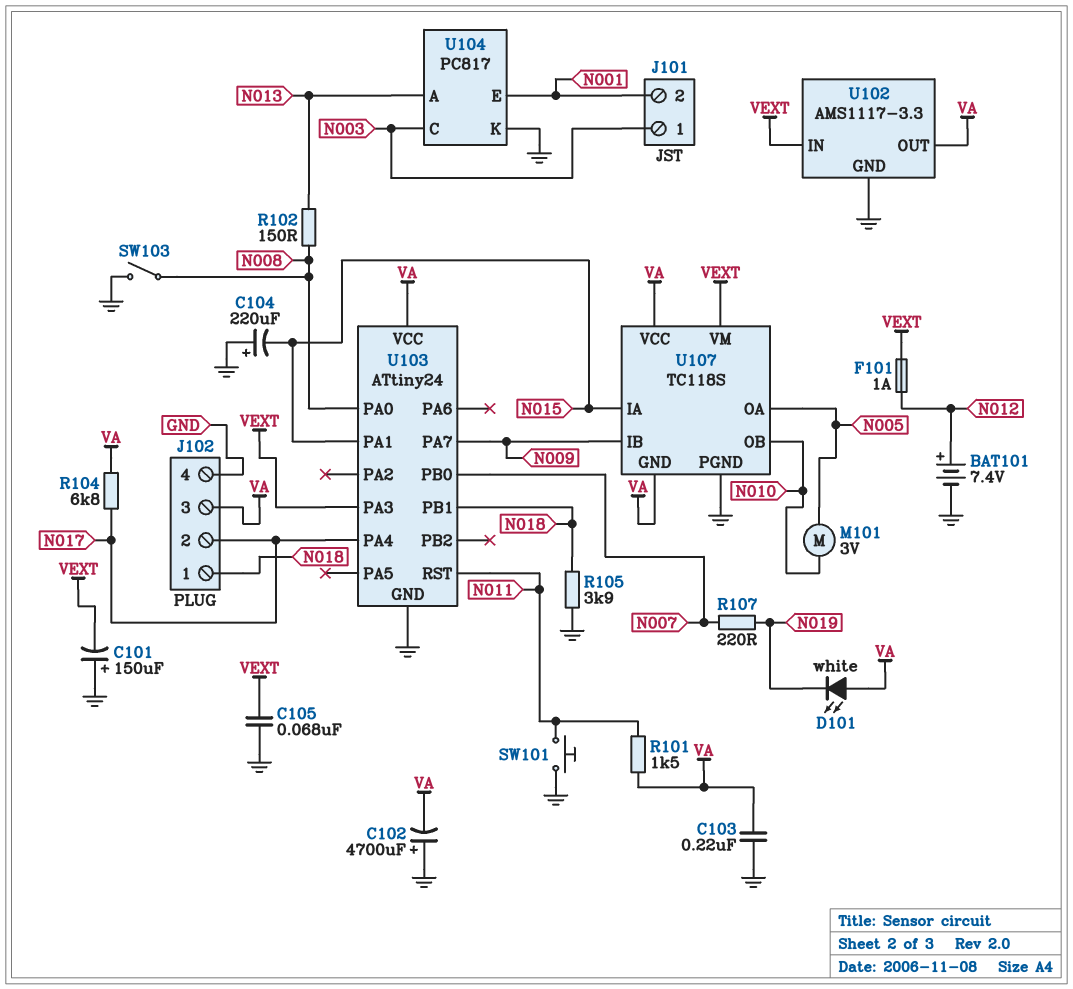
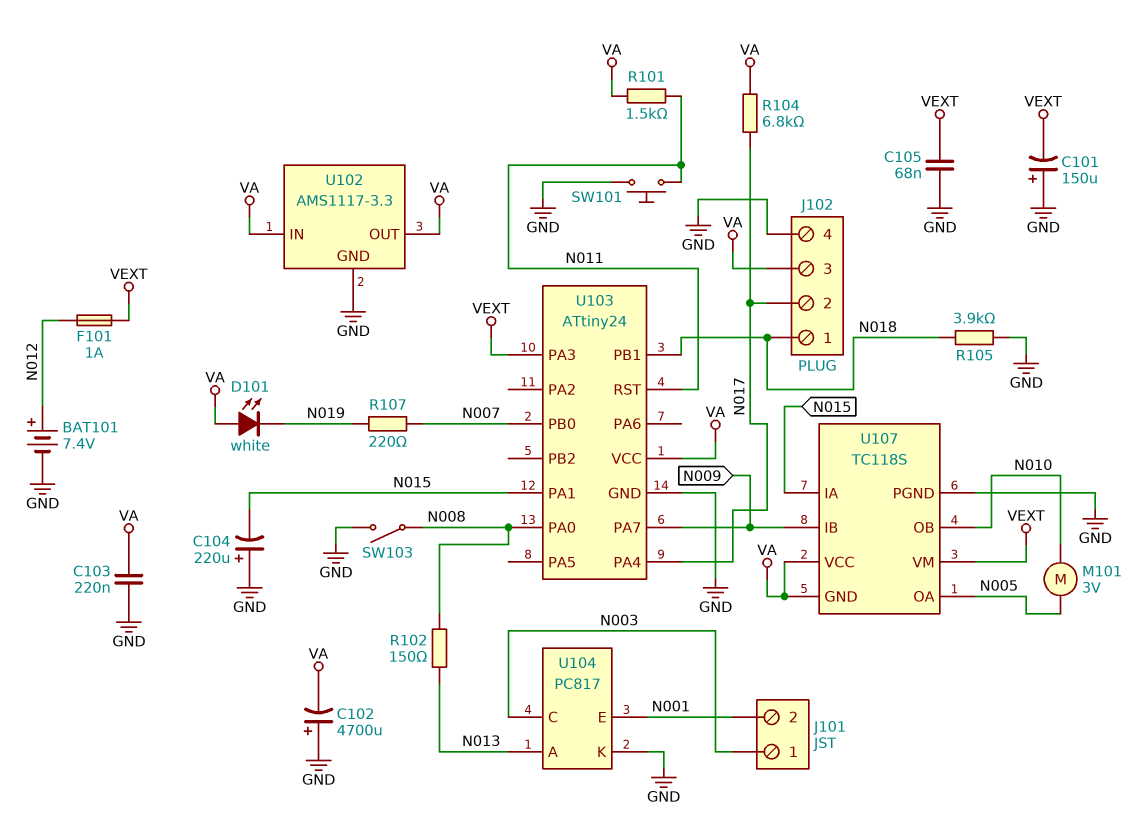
U102 pin IN: VEXT -> VA

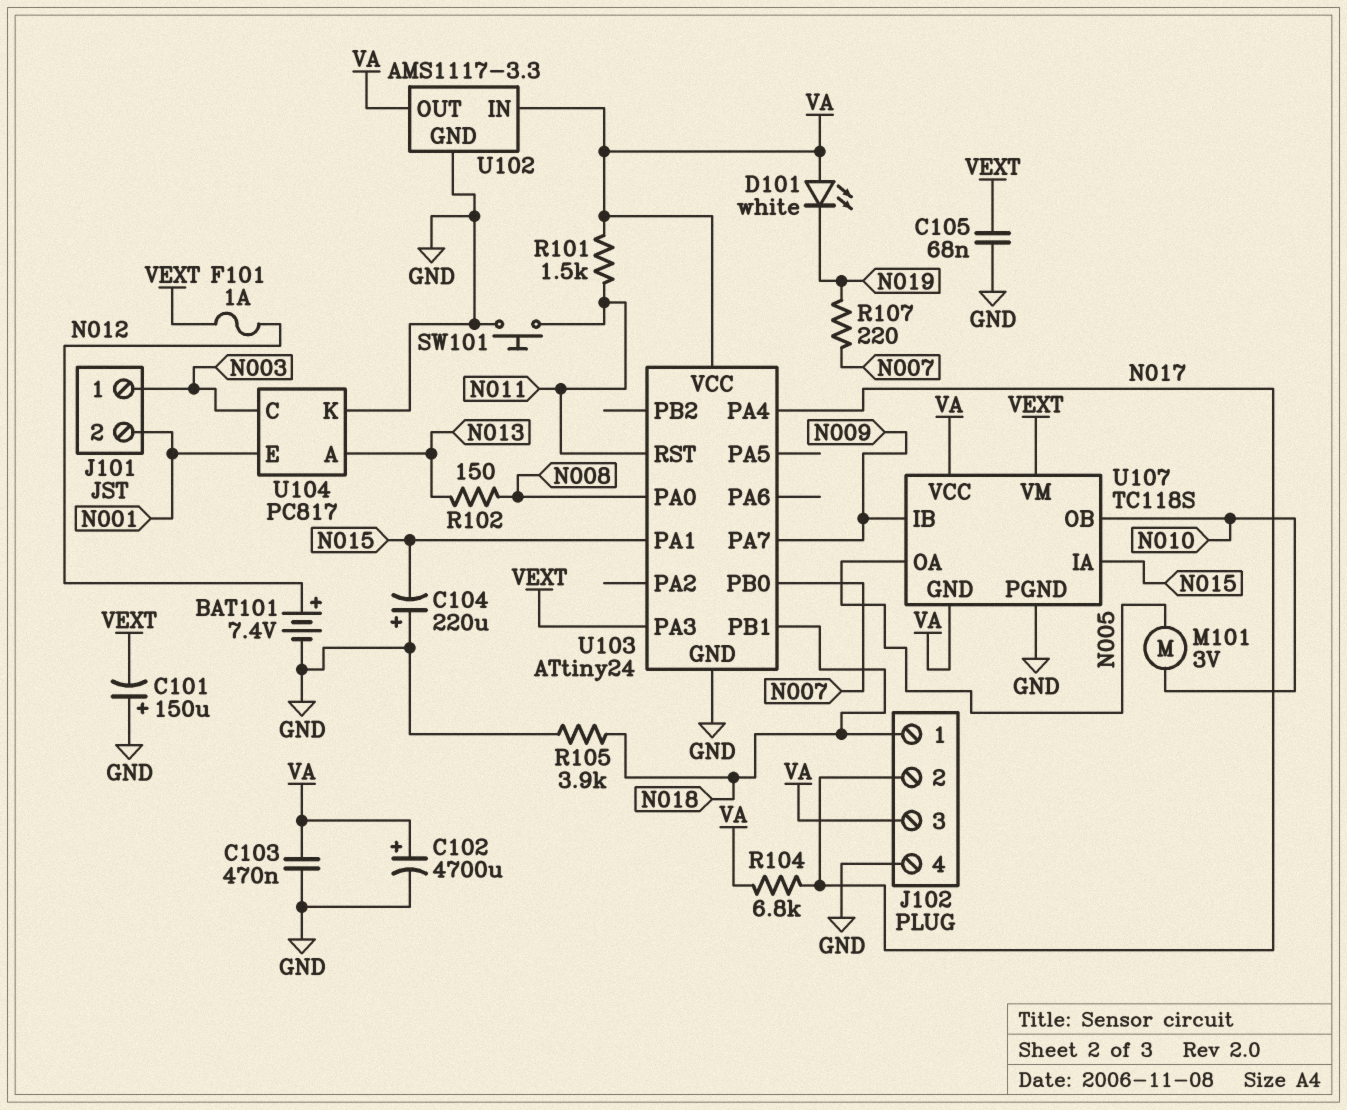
C102: 4700uF (plus GND, minus VA) -> 4700uF (plus VA, minus GND)
C103: 220nF (GND, VA) -> 470nF (GND, VA)
SW103: switch (GND, N008) -> none

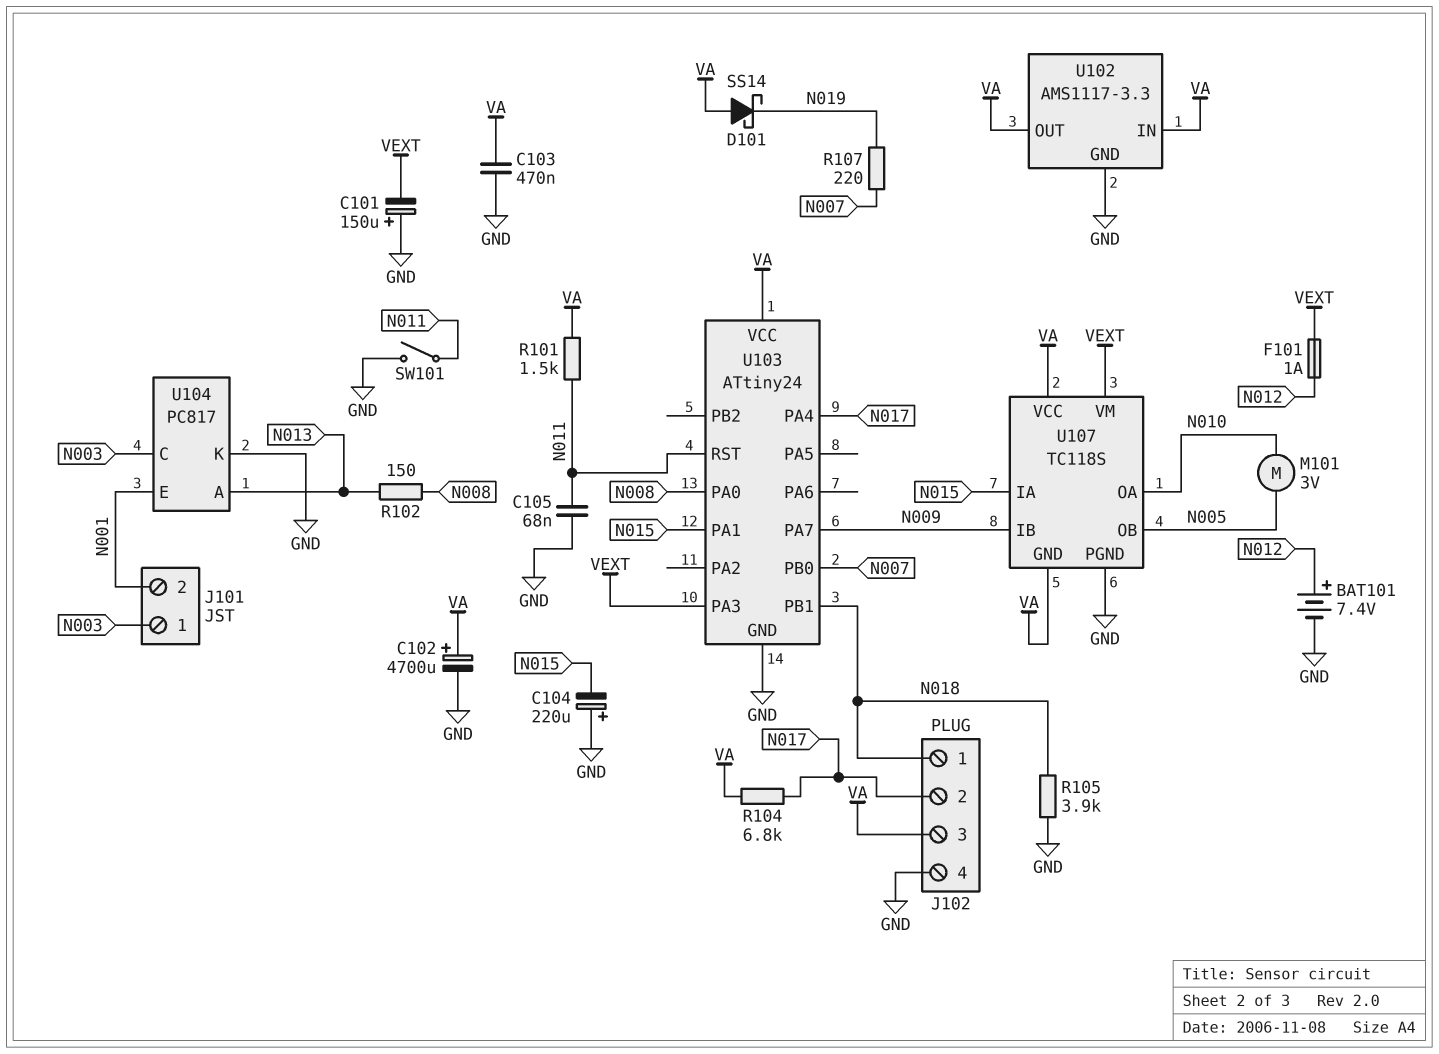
C105: 68nF (GND, VEXT) -> 68nF (GND, N011)
D101: LED white (A VA, K N019) -> schottky SS14 (A VA, K N019)
SW101: button (GND, N011) -> switch (GND, N011)
U107 pin OA: N005 -> N010
U107 pin OB: N010 -> N005

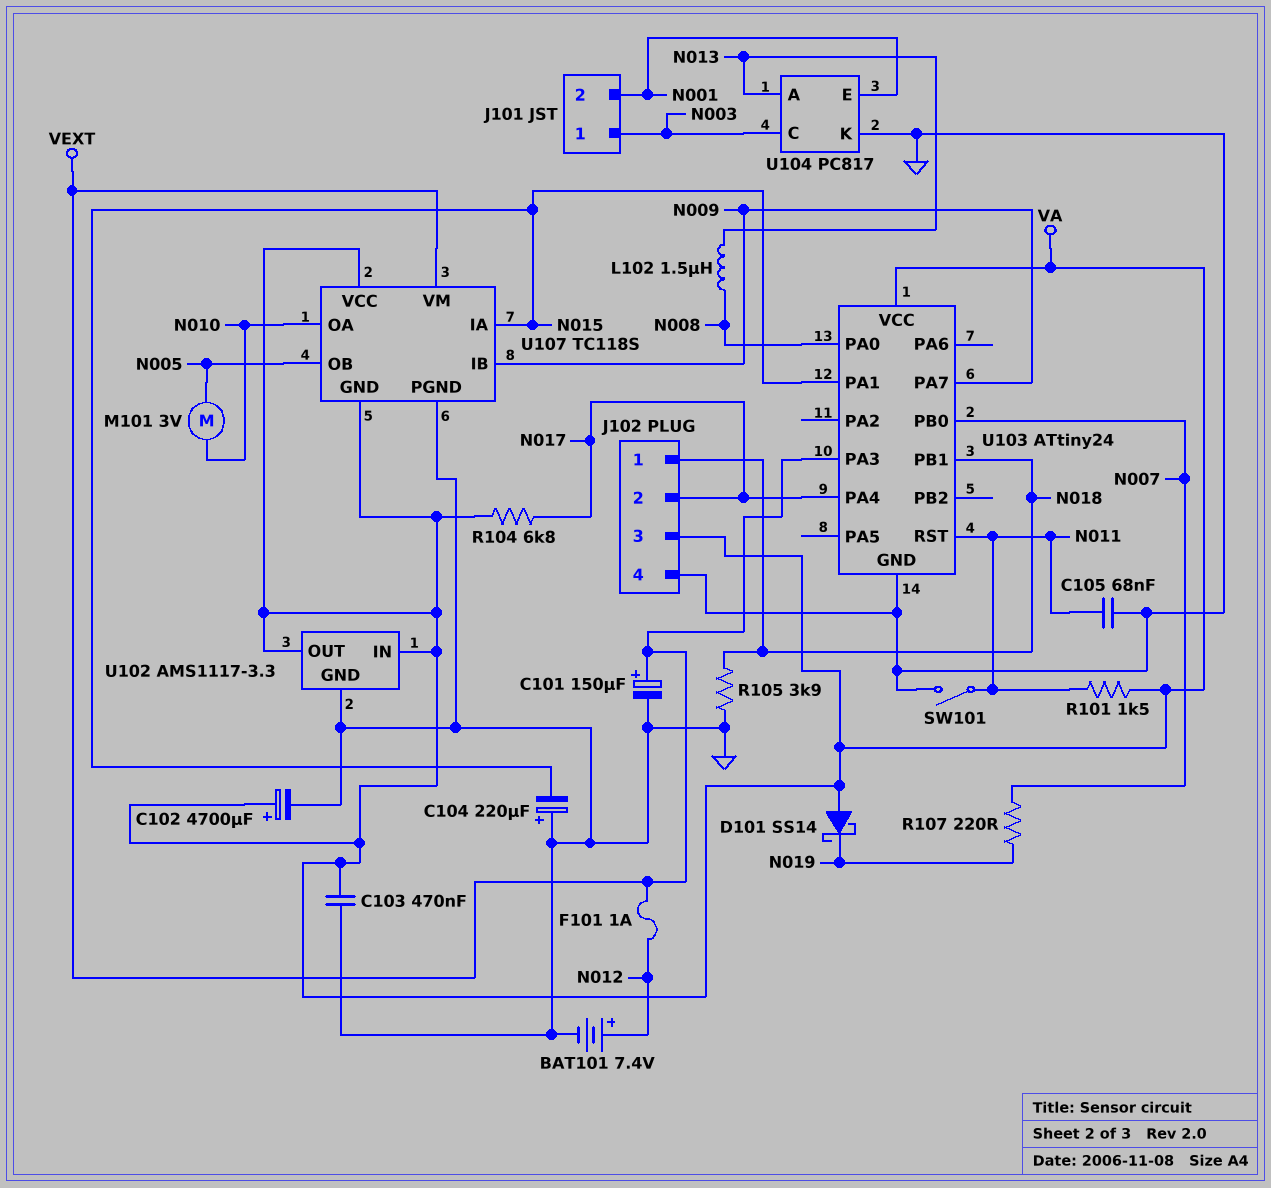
C101: 150uF (plus GND, minus VEXT) -> 150uF (plus VEXT, minus GND)
L102: none -> 1.5uH (N008, N013)
R102: 150 (N008, N013) -> none

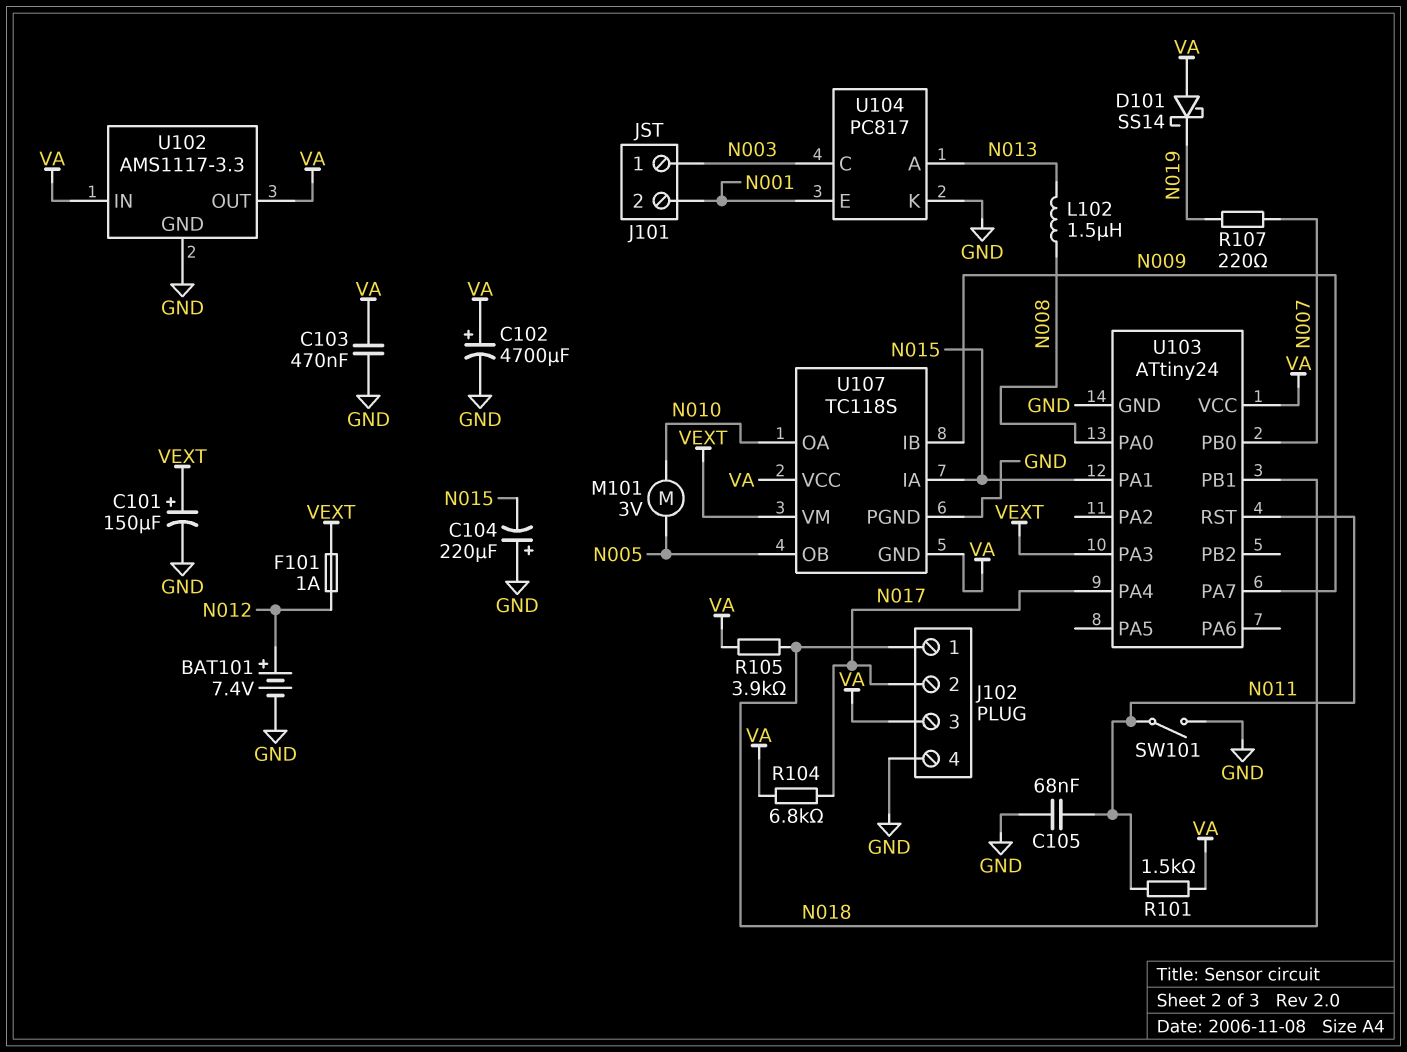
R105: 3.9k (GND, N018) -> 3.9k (N018, VA)

